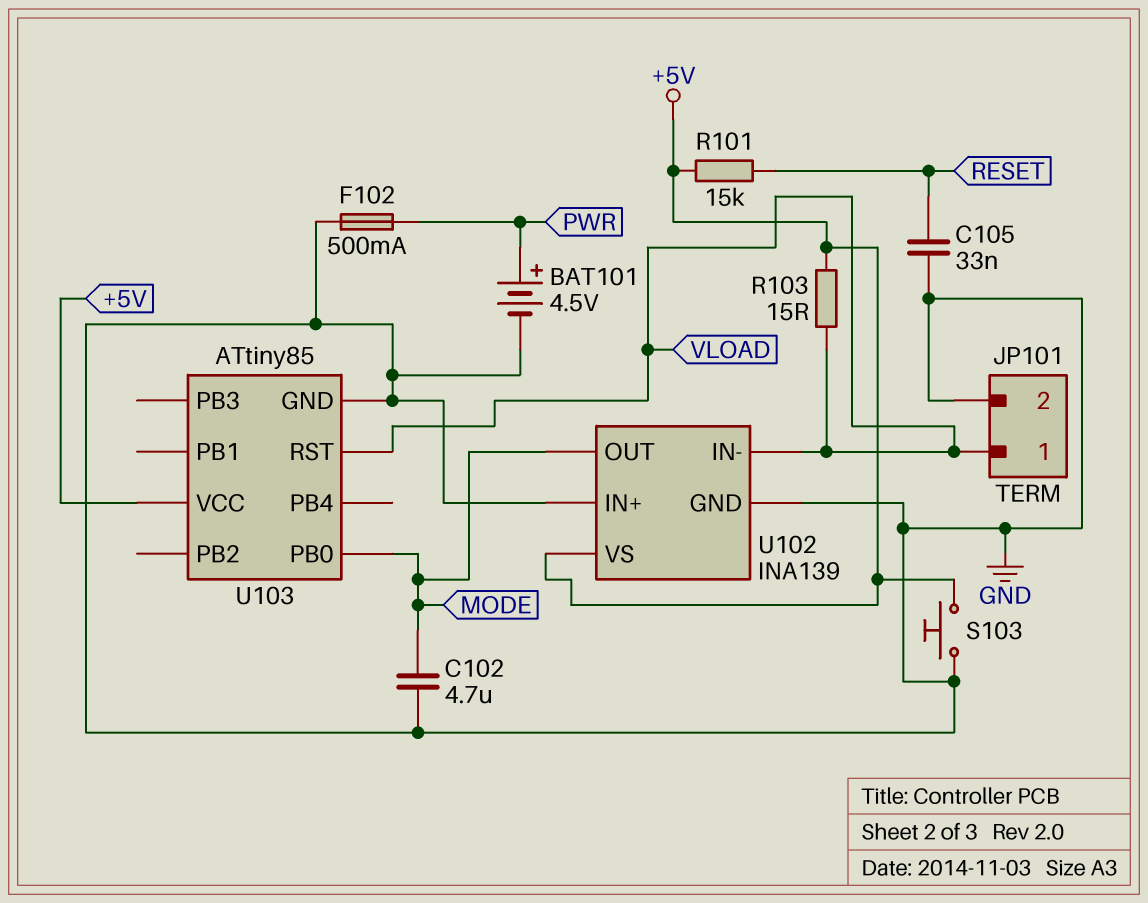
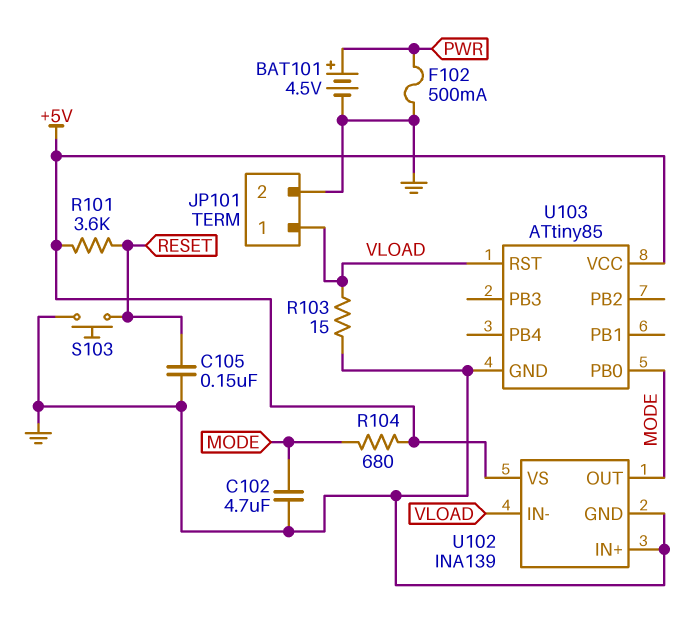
C105: 33nF (GND, RESET) -> 150nF (GND, RESET)
R101: 15k (+5V, RESET) -> 3.6k (+5V, RESET)
R103: 15 (+5V, VLOAD) -> 15 (GND, VLOAD)
R104: none -> 680 (+5V, MODE)
S103: button (+5V, GND) -> button (GND, RESET)

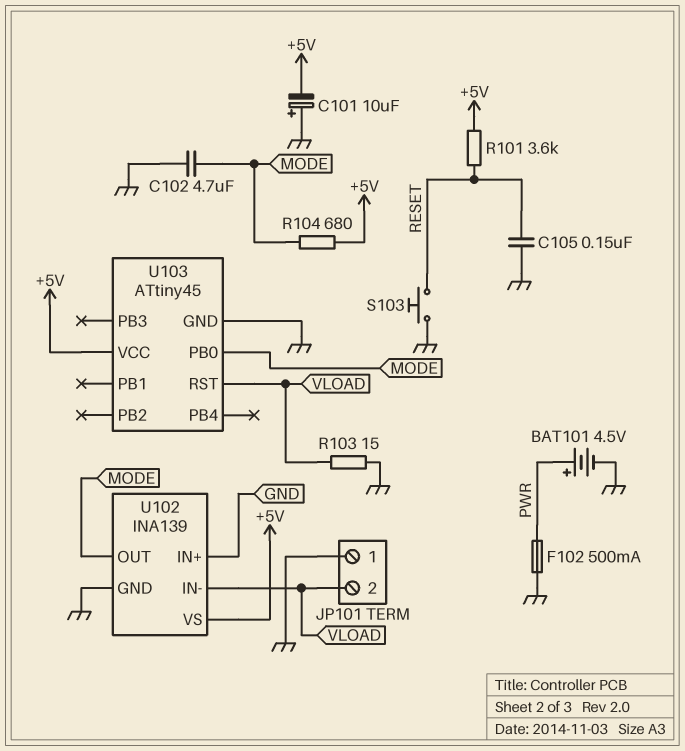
C101: none -> 10uF (plus GND, minus +5V)
JP101 pin 1: VLOAD -> GND
JP101 pin 2: GND -> VLOAD
U103: ATtiny85 -> ATtiny45

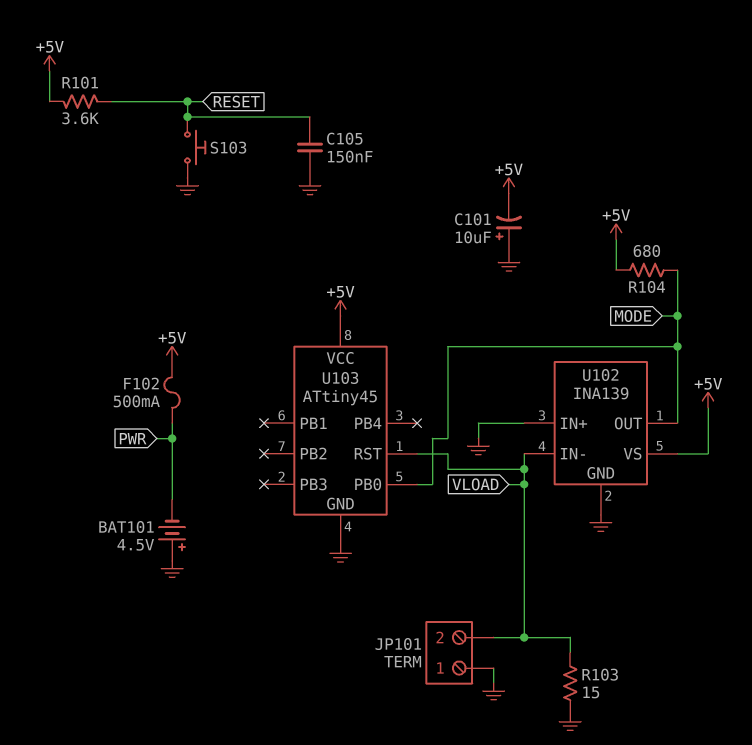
BAT101: 4.5V (plus PWR, minus GND) -> 4.5V (plus GND, minus PWR)
C102: 4.7uF (GND, MODE) -> none
F102: 500mA (GND, PWR) -> 500mA (+5V, PWR)

